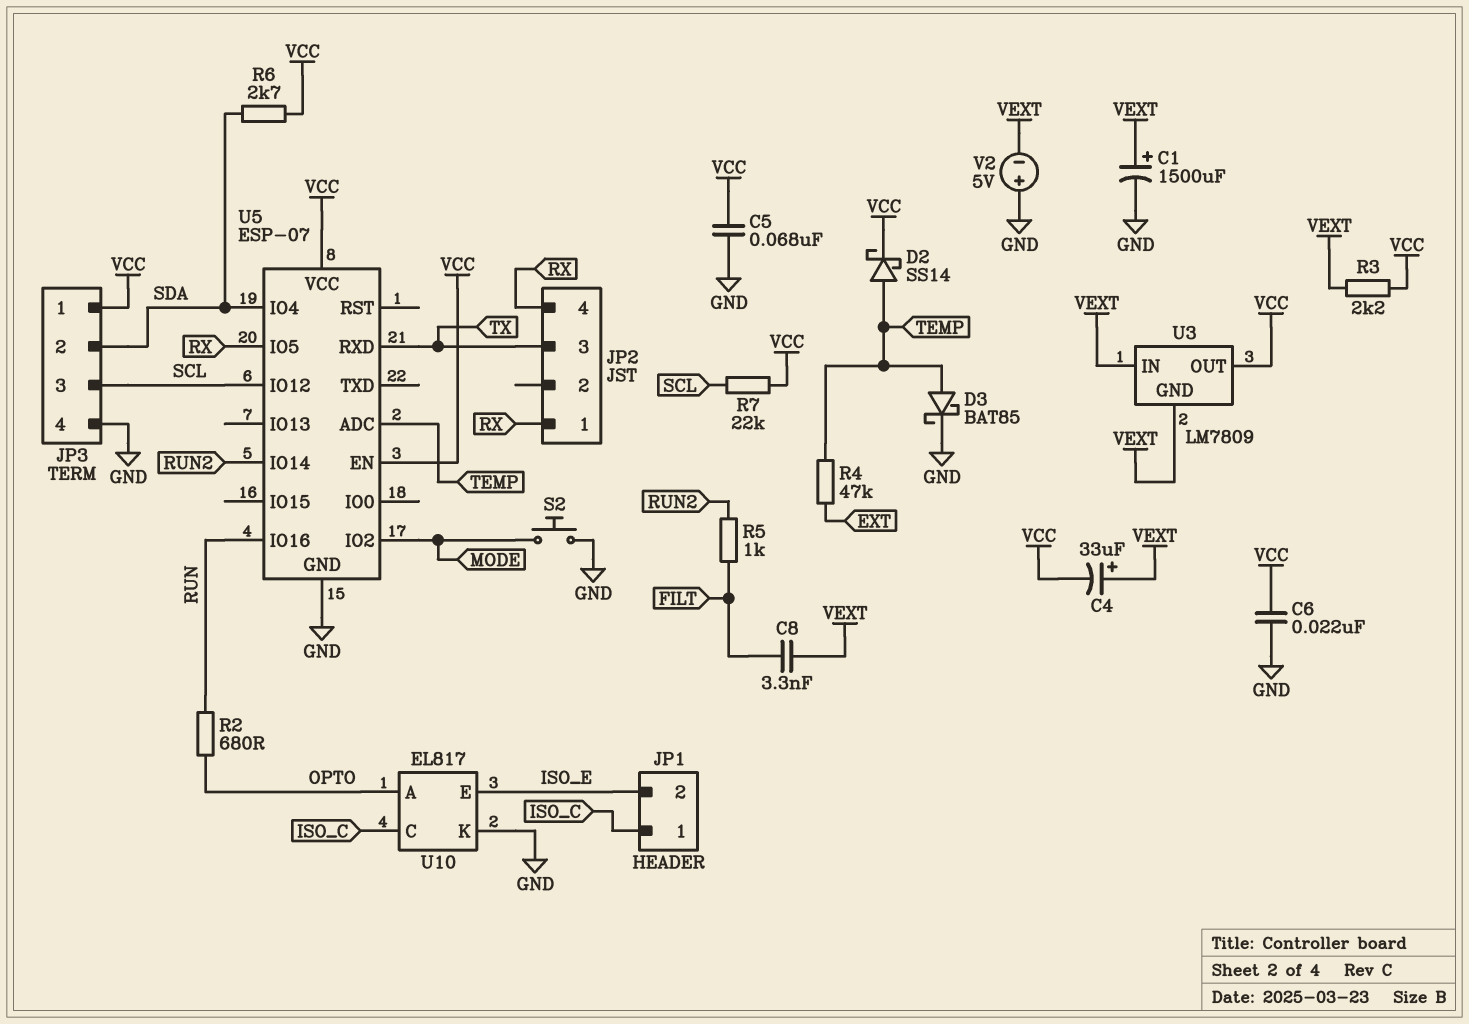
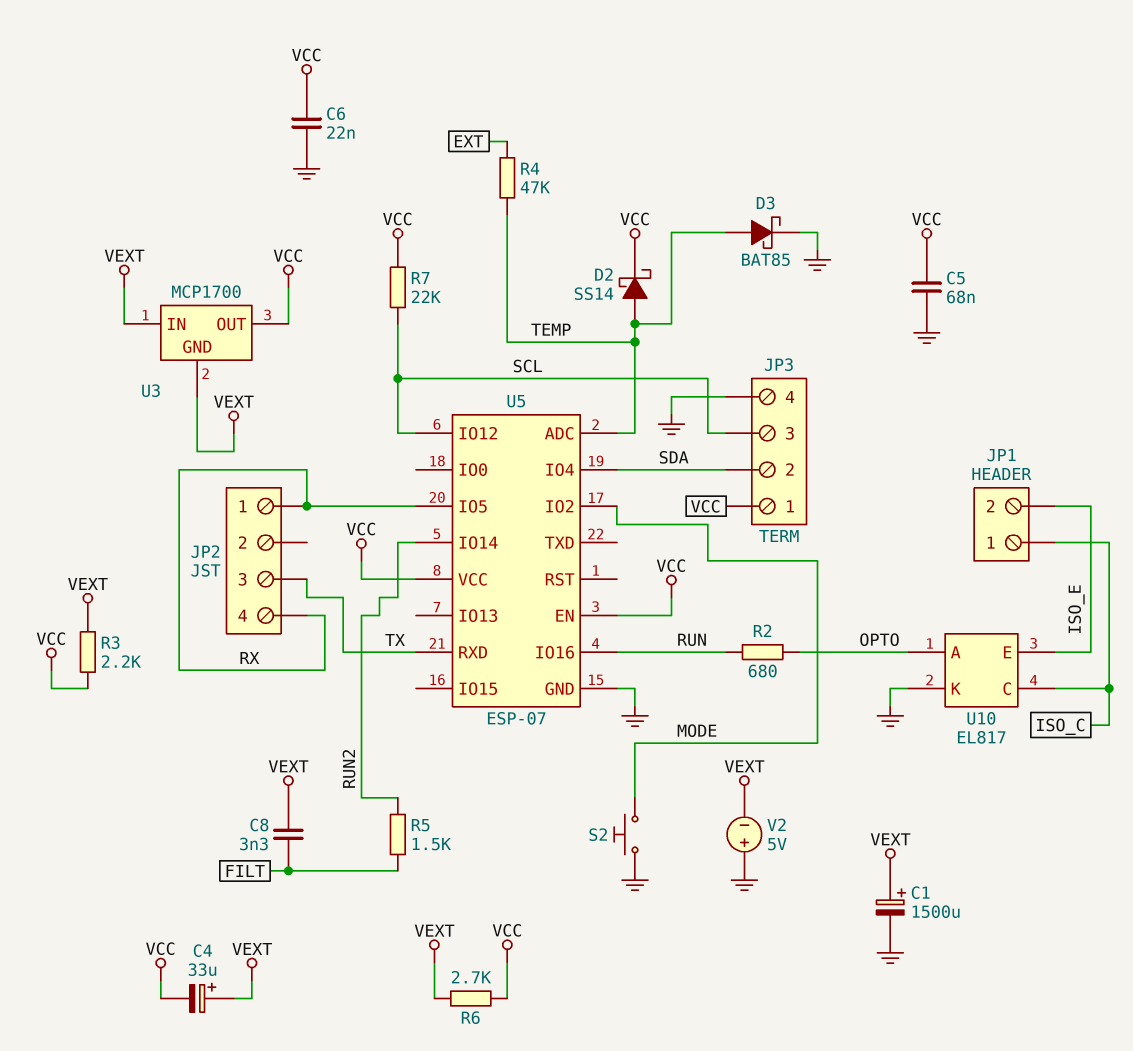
R5: 1k (FILT, RUN2) -> 1.5k (FILT, RUN2)
R6: 2.7k (SDA, VCC) -> 2.7k (VCC, VEXT)
U3: LM7809 -> MCP1700

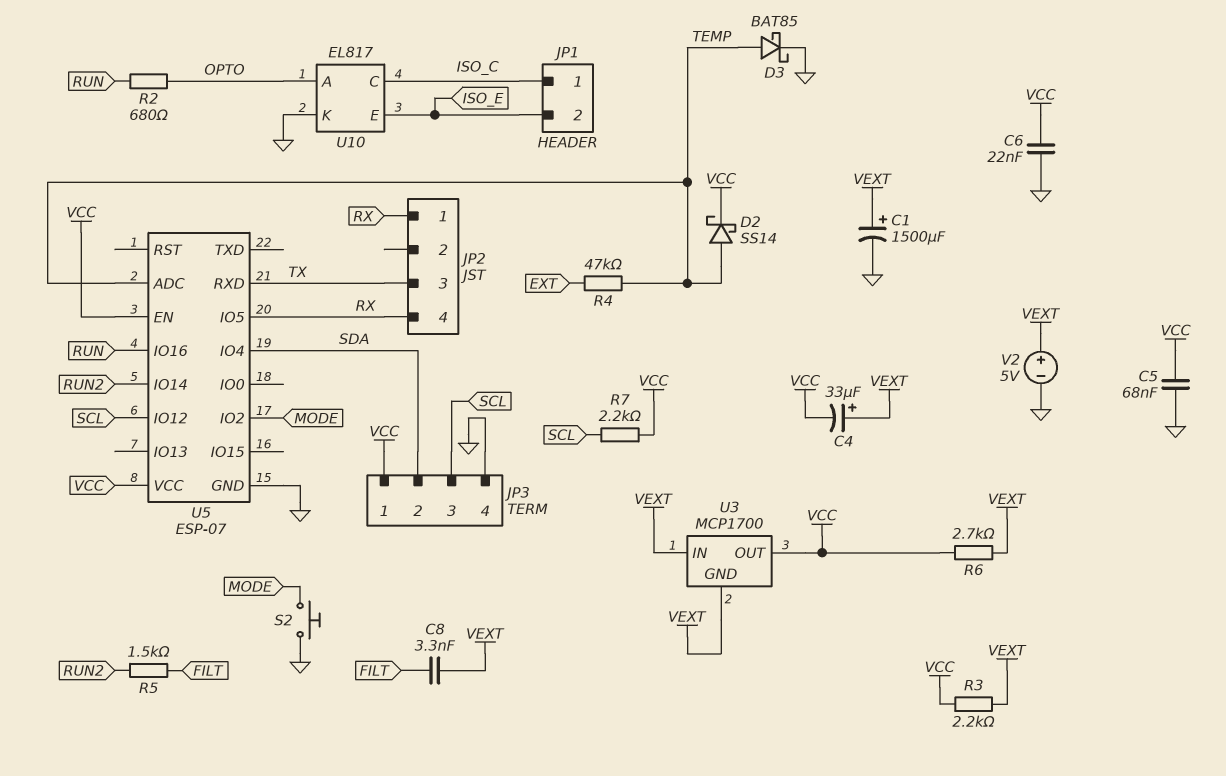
R7: 22k (SCL, VCC) -> 2.2k (SCL, VCC)
V2: 5V (plus GND, minus VEXT) -> 5V (plus VEXT, minus GND)

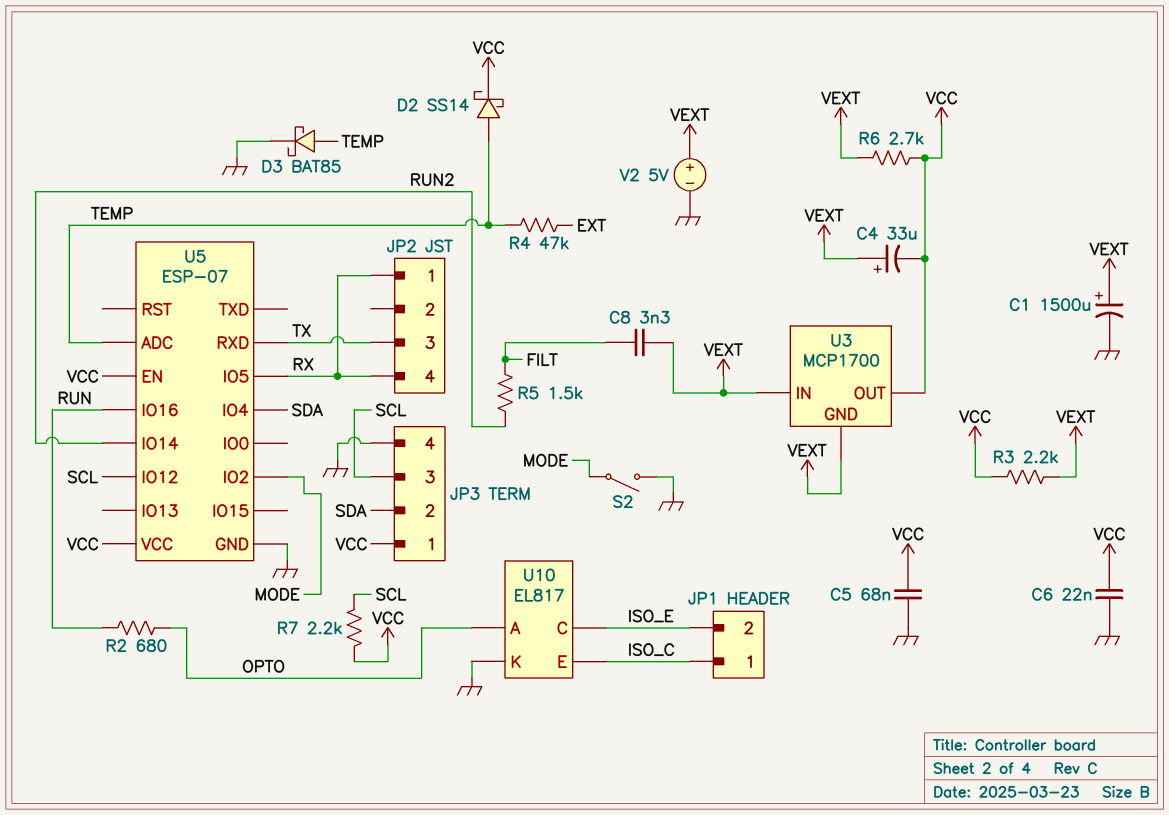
S2: button (GND, MODE) -> switch (GND, MODE)
U10 pin C: ISO_C -> ISO_E
U10 pin E: ISO_E -> ISO_C

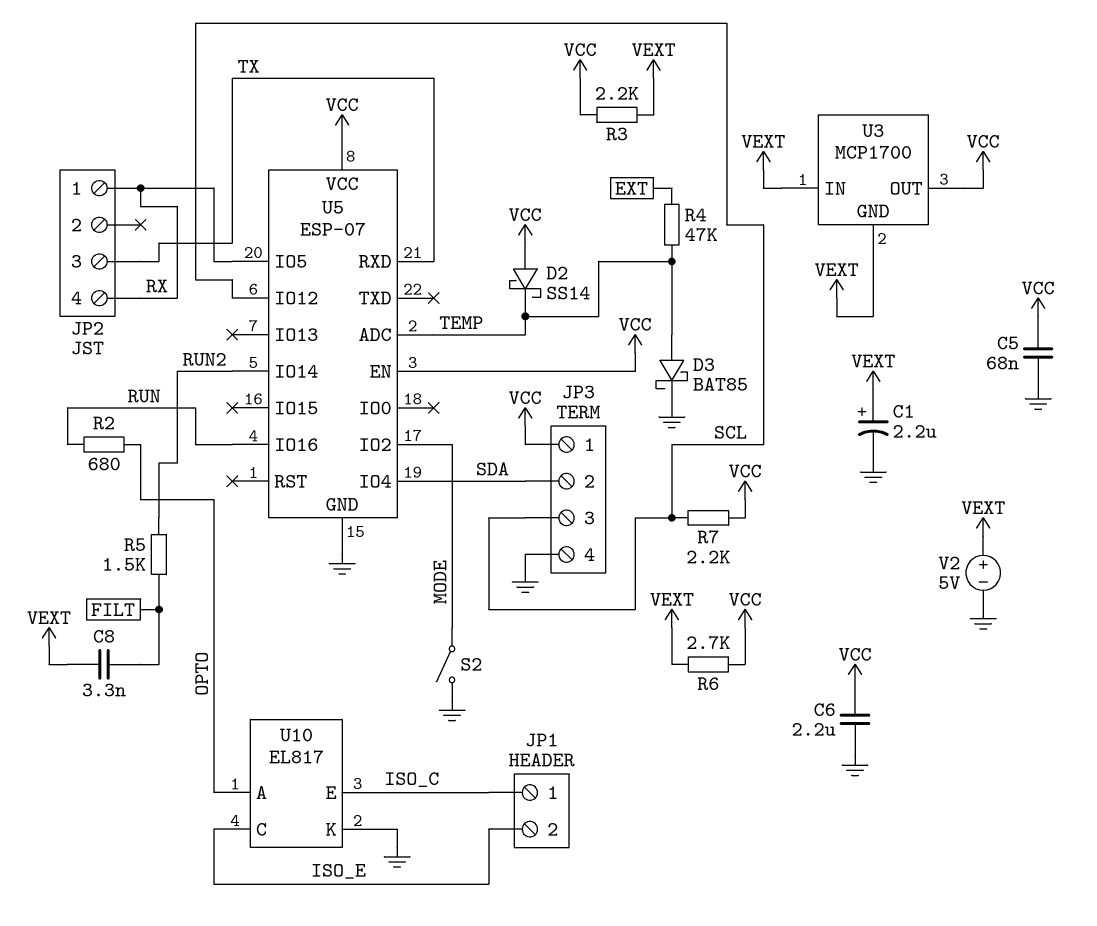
C1: 1500uF (plus VEXT, minus GND) -> 2.2uF (plus VEXT, minus GND)
C4: 33uF (plus VEXT, minus VCC) -> none
C6: 22nF (GND, VCC) -> 2.2uF (GND, VCC)
D2: schottky SS14 (A TEMP, K VCC) -> schottky SS14 (A VCC, K TEMP)

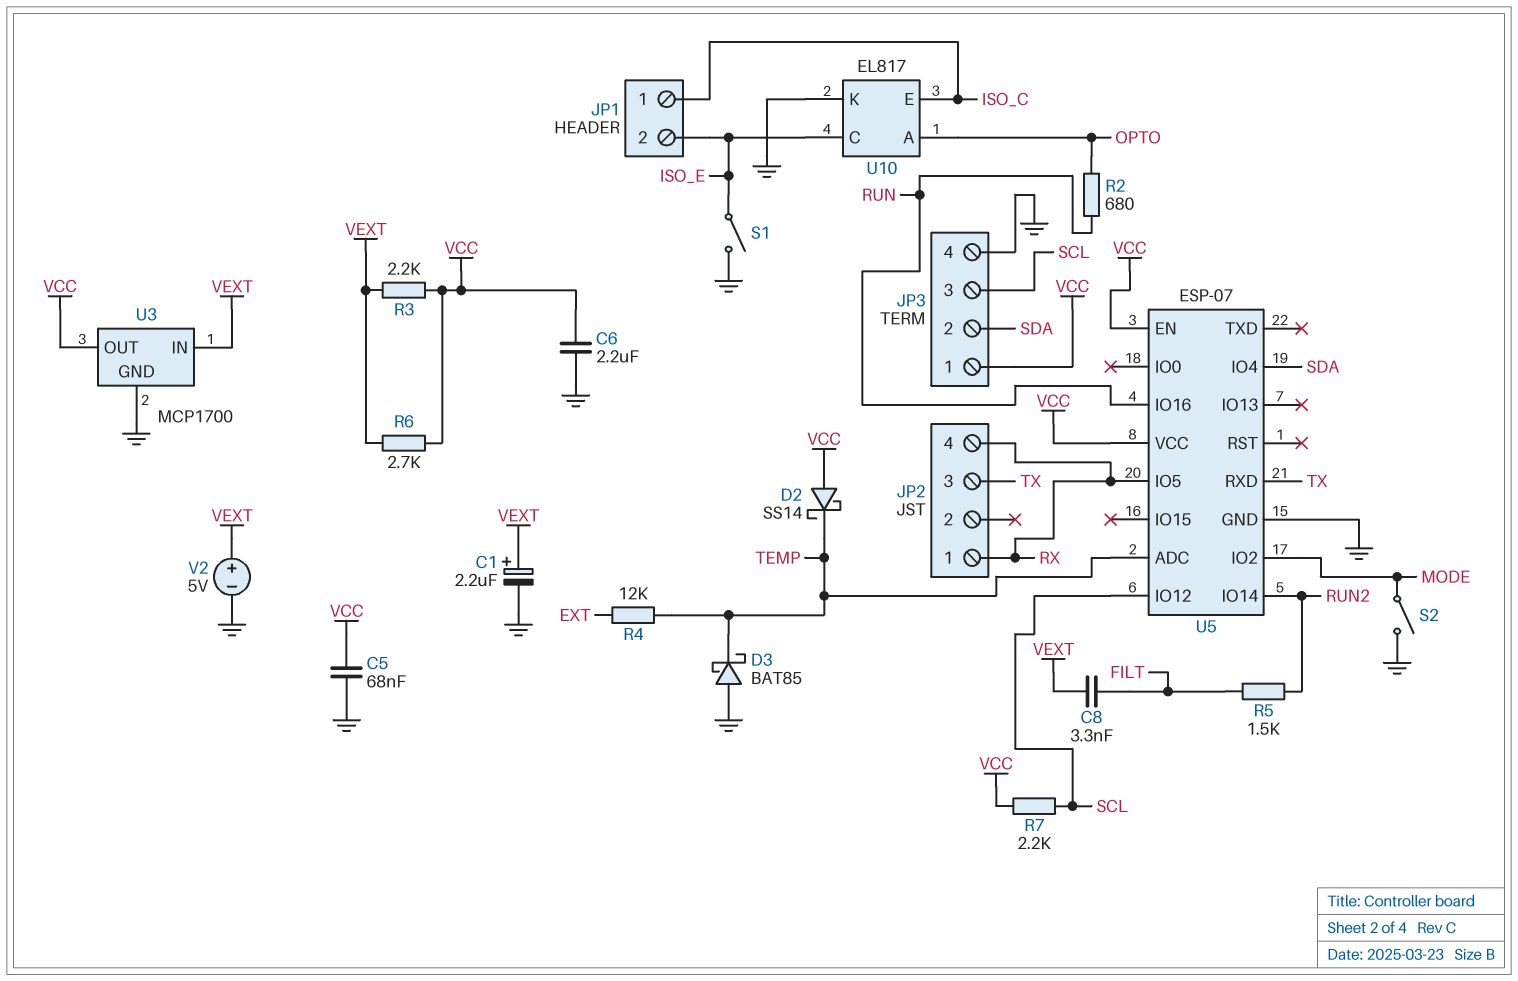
D3: schottky BAT85 (A TEMP, K GND) -> schottky BAT85 (A GND, K TEMP)
R4: 47k (EXT, TEMP) -> 12k (EXT, TEMP)
S1: none -> switch (GND, ISO_E)
U3 pin GND: VEXT -> GND

